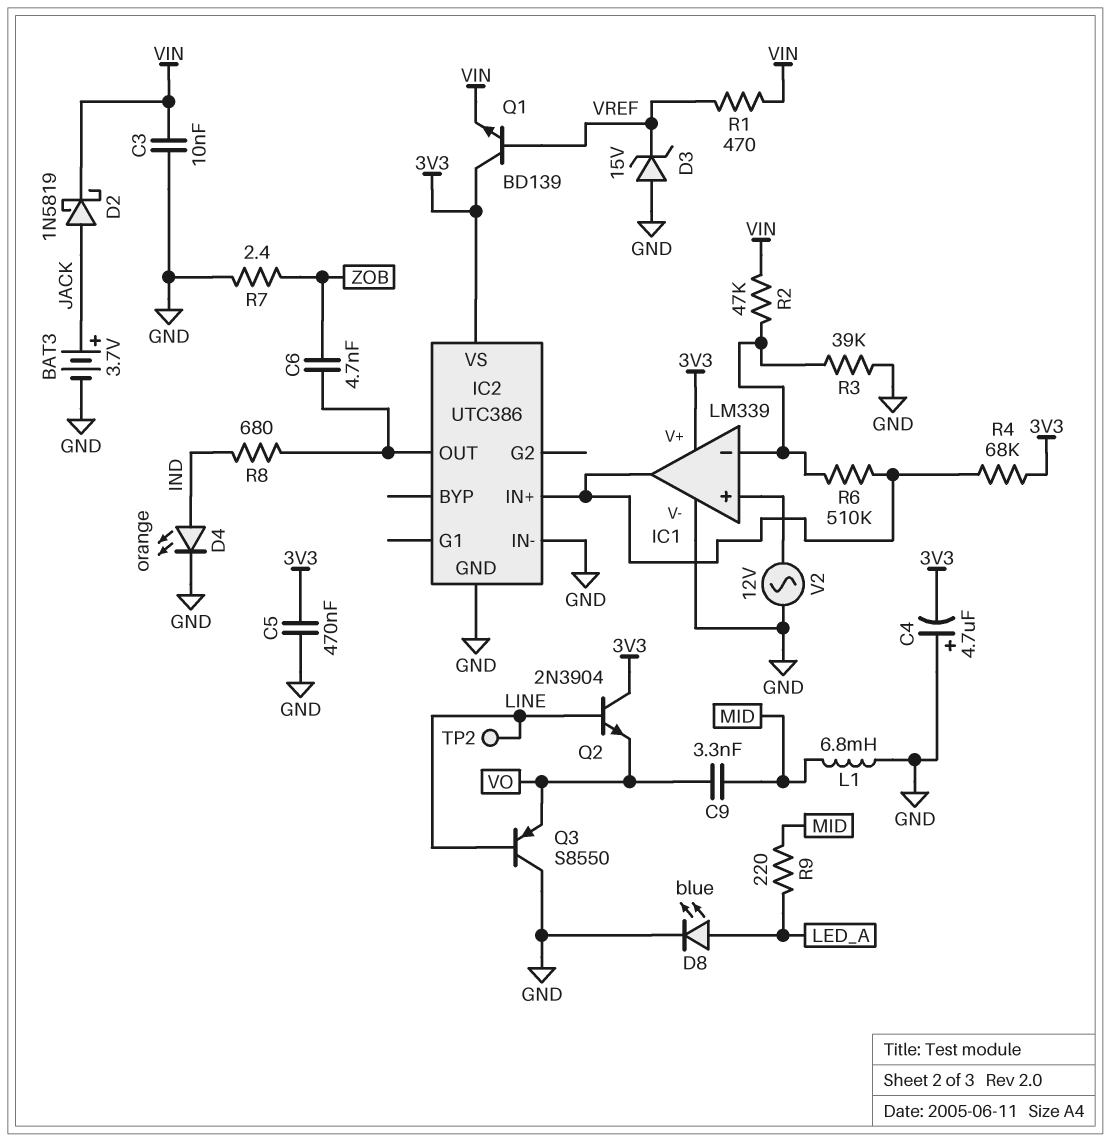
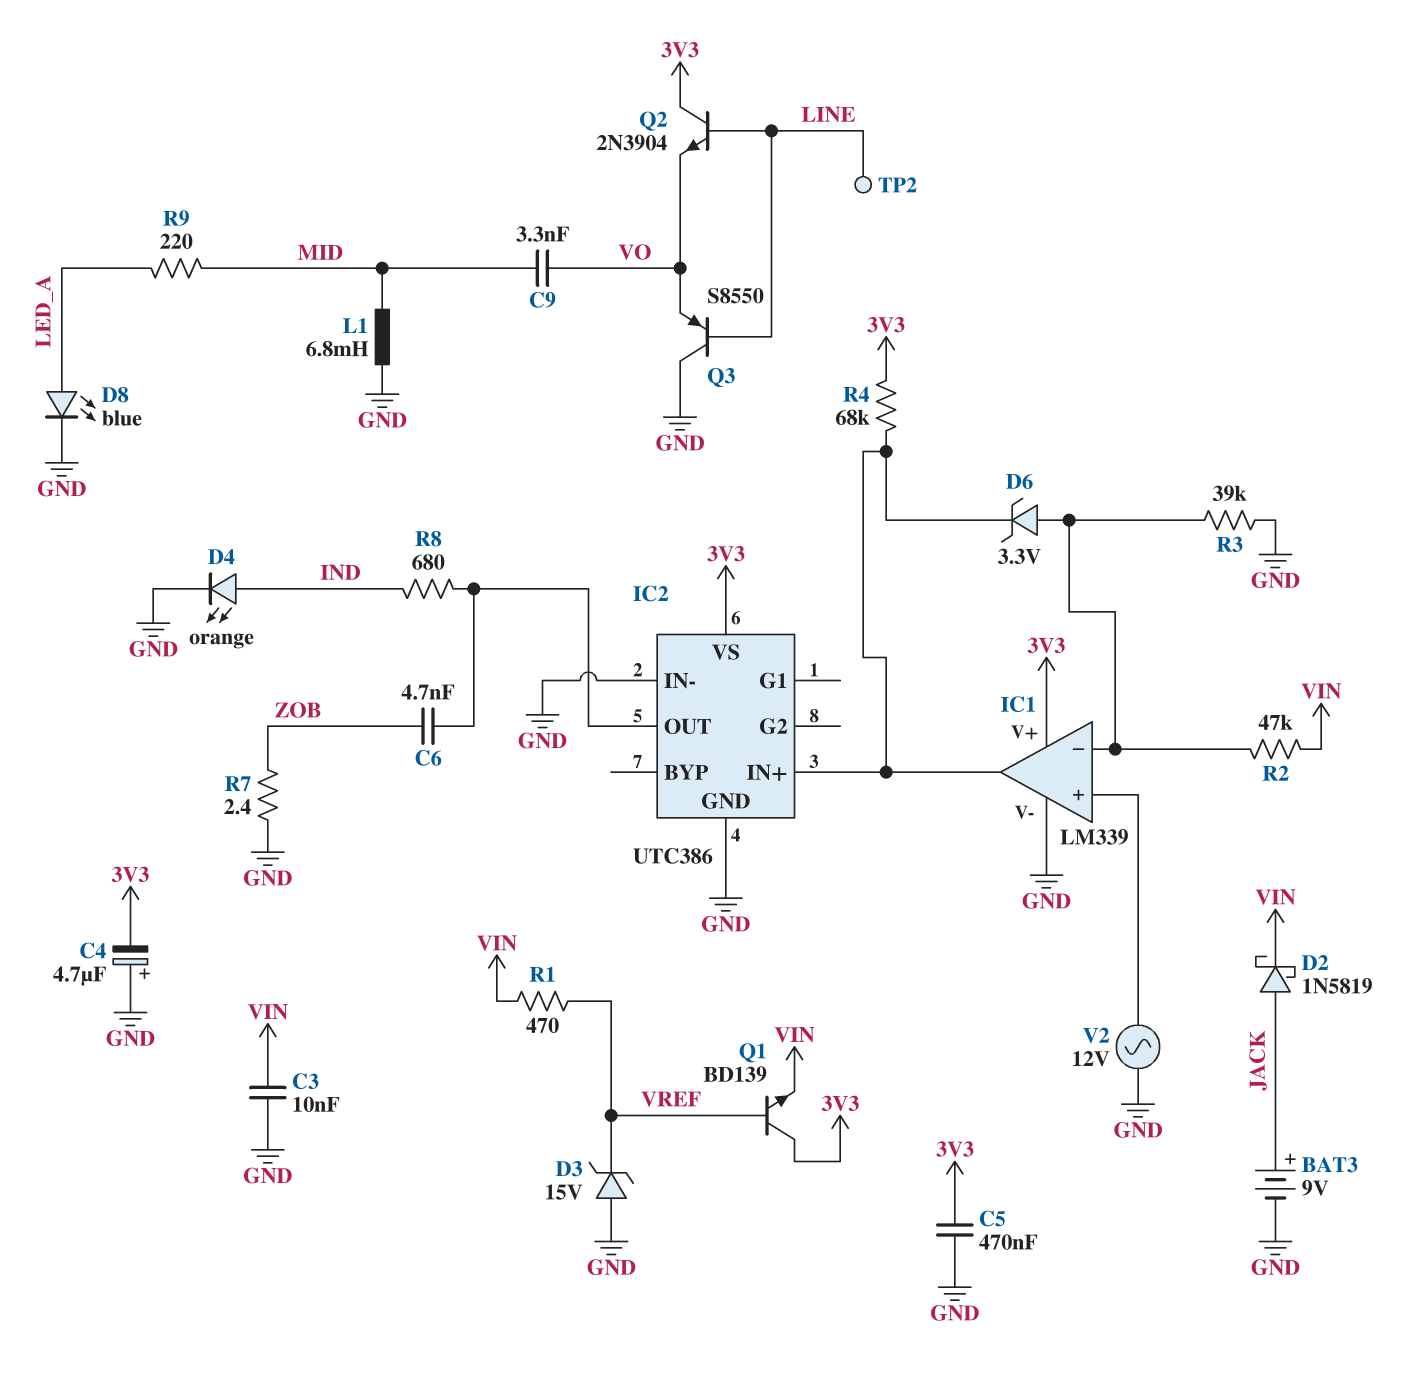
BAT3: 3.7V (plus JACK, minus GND) -> 9V (plus JACK, minus GND)
D6: none -> zener 3.3V (A IC1/in-, K IC1/out)
R6: 510k (IC1/in-, IC1/out) -> none

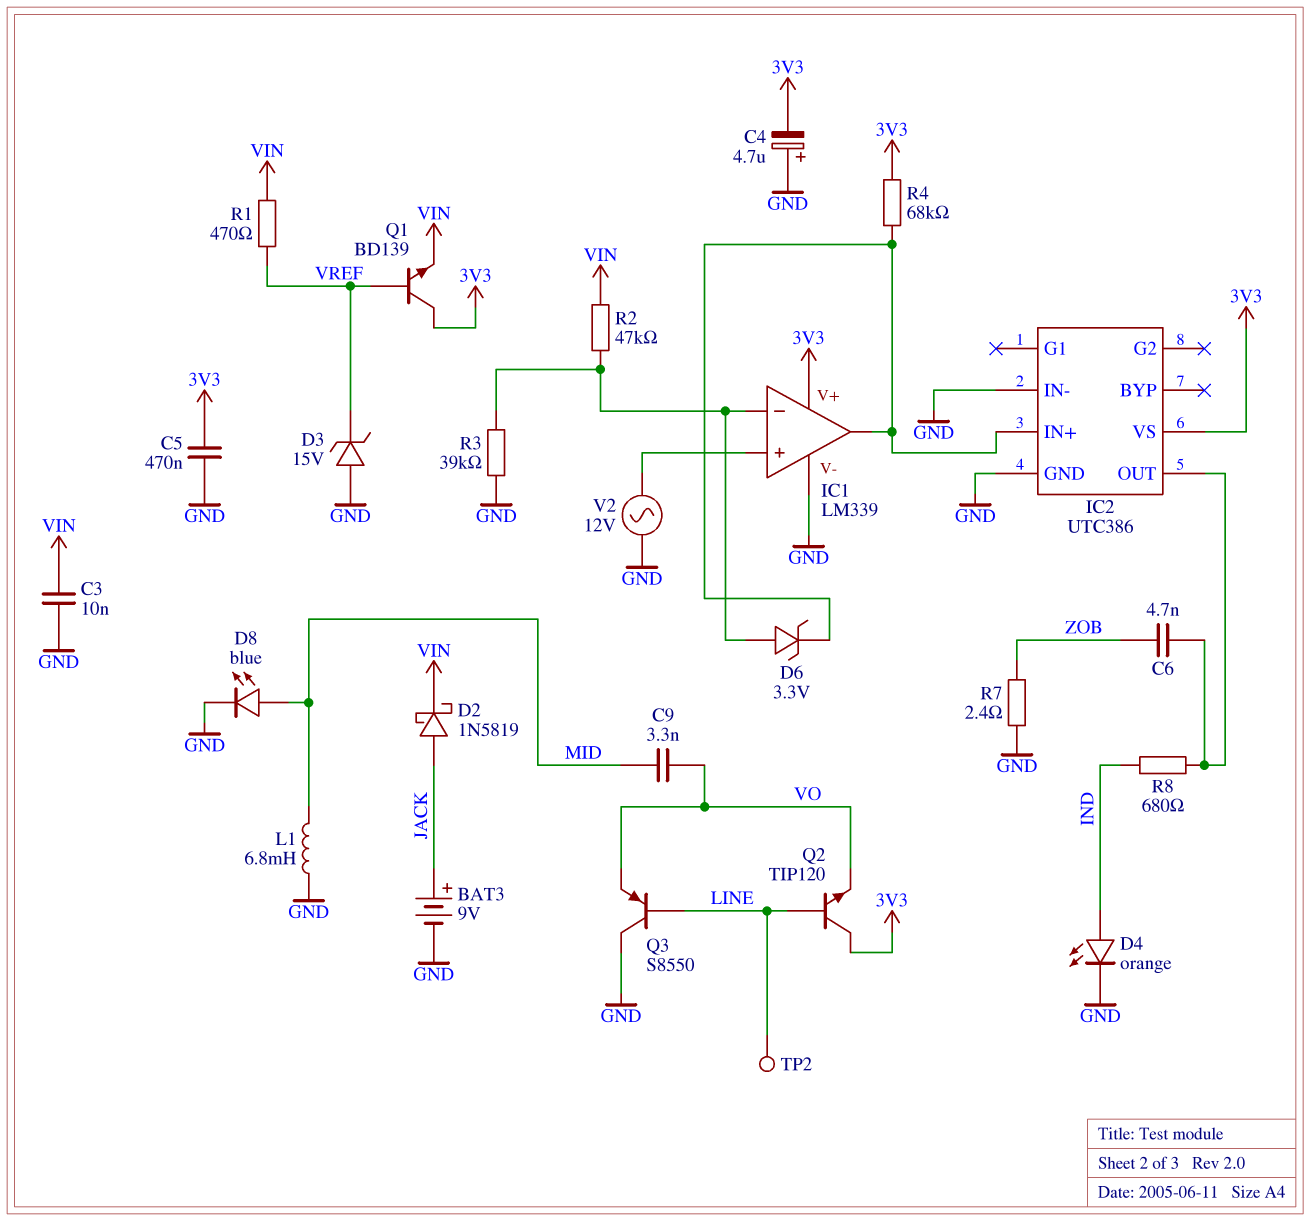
D8: LED blue (A LED_A, K GND) -> LED blue (A MID, K GND)
Q2: NPN 2N3904 (B LINE, C 3V3, E VO) -> NPN TIP120 (B LINE, C 3V3, E VO)
R9: 220 (LED_A, MID) -> none

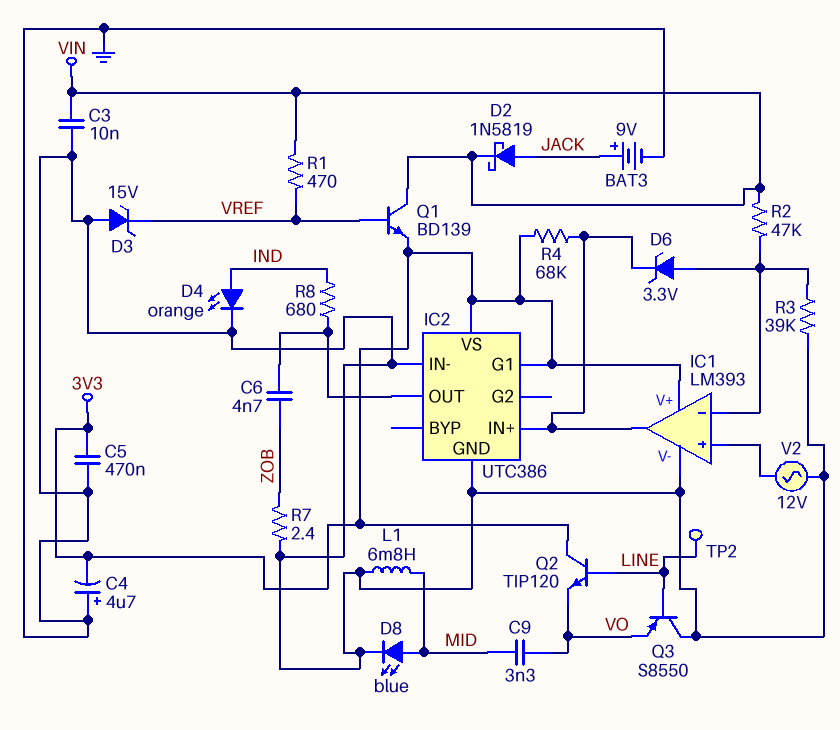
IC1: LM339 -> LM393
IC2 pin G1: none -> 3V3
Q1: NPN BD139 (B VREF, C 3V3, E VIN) -> NPN BD139 (B VREF, C VIN, E 3V3)

